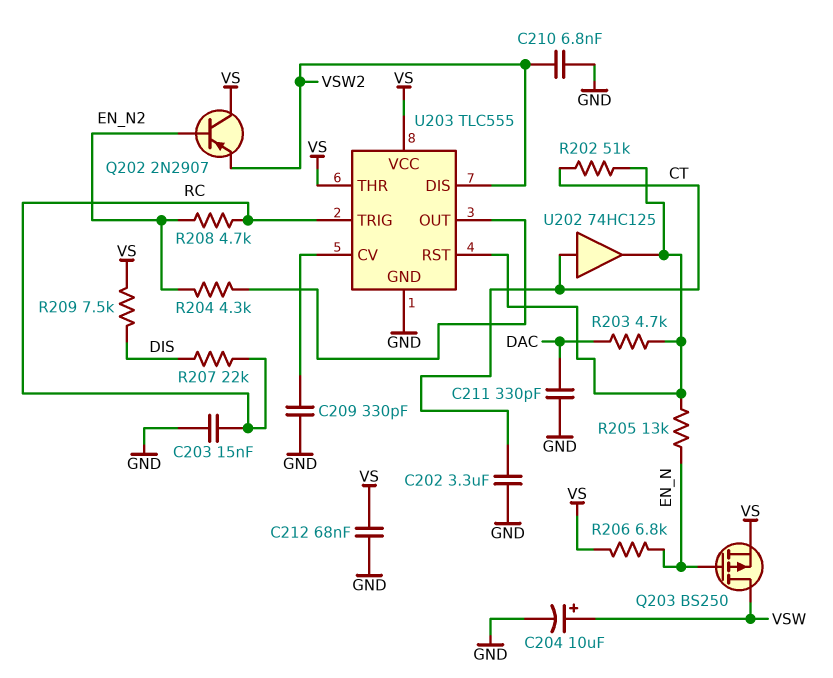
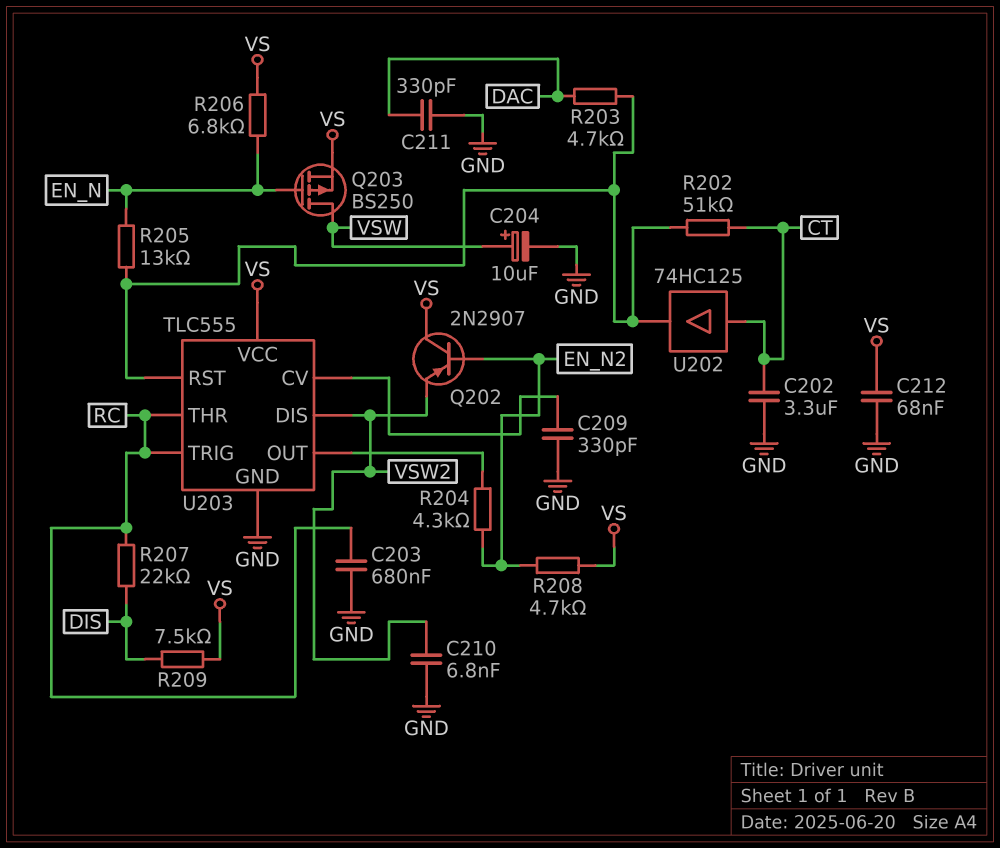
C203: 15nF (GND, RC) -> 680nF (GND, RC)
R208: 4.7k (EN_N2, RC) -> 4.7k (EN_N2, VS)
U203 pin THR: VS -> RC

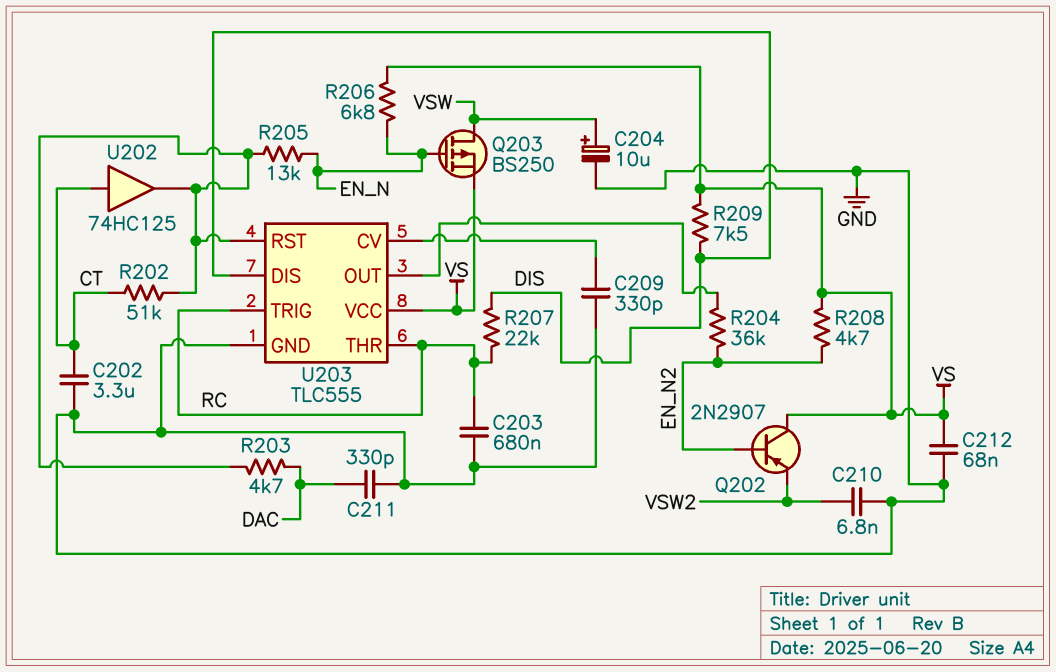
R204: 4.3k (EN_N2, U203/OUT) -> 36k (EN_N2, U203/OUT)
U203 pin DIS: VSW2 -> DIS

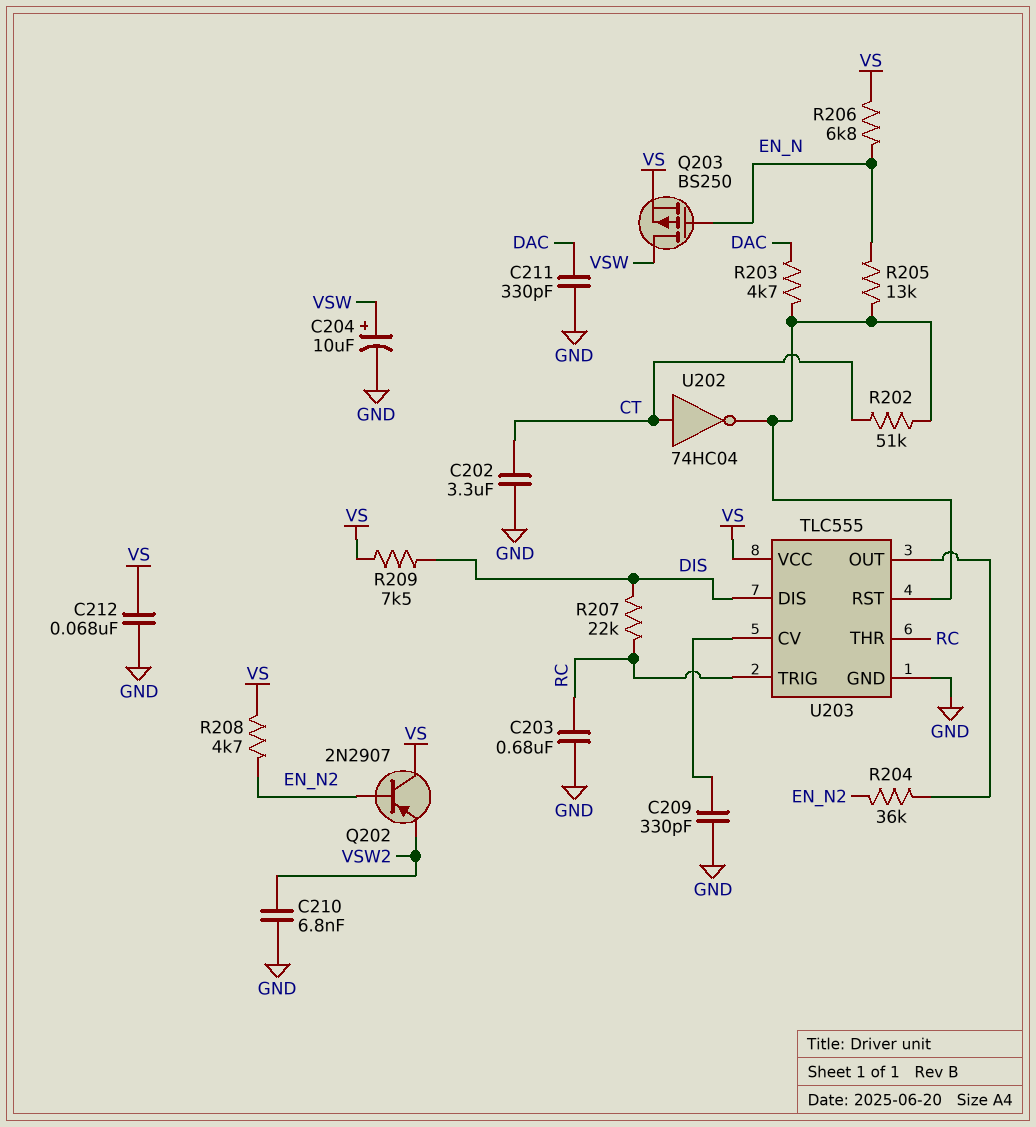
U202: buffer 74HC125 (in CT, out U203/RST) -> NOT 74HC04 (in CT, out U203/RST)

